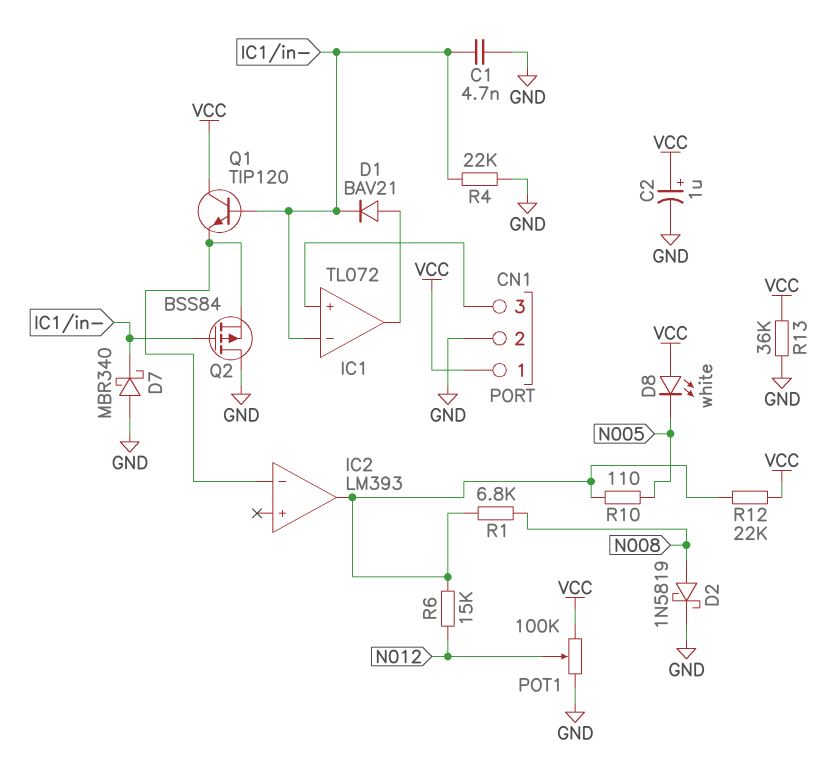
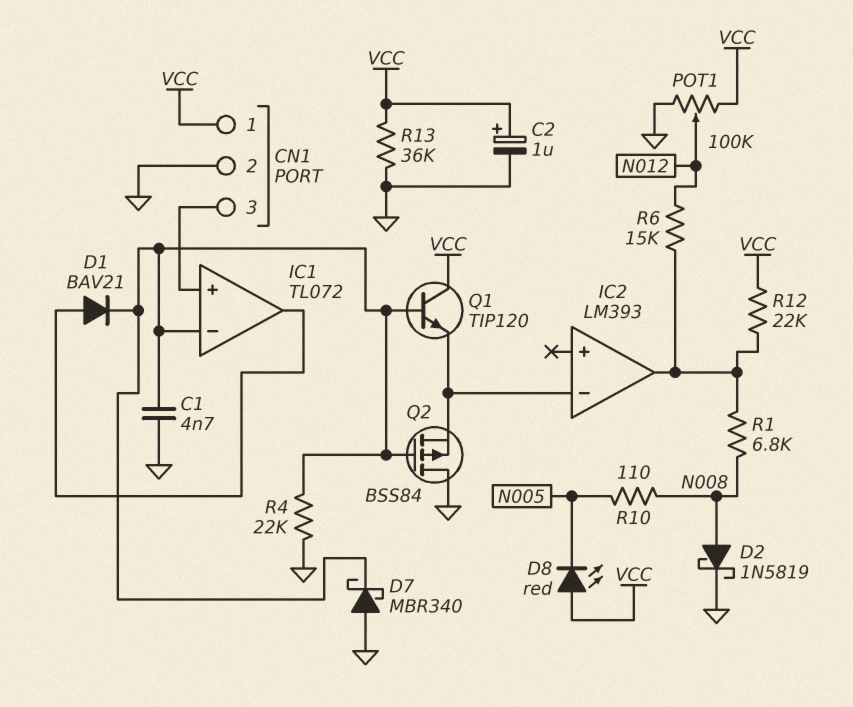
D8: LED white (A VCC, K N005) -> LED red (A VCC, K N005)
R10: 110 (IC2/out, N005) -> 110 (N005, N008)

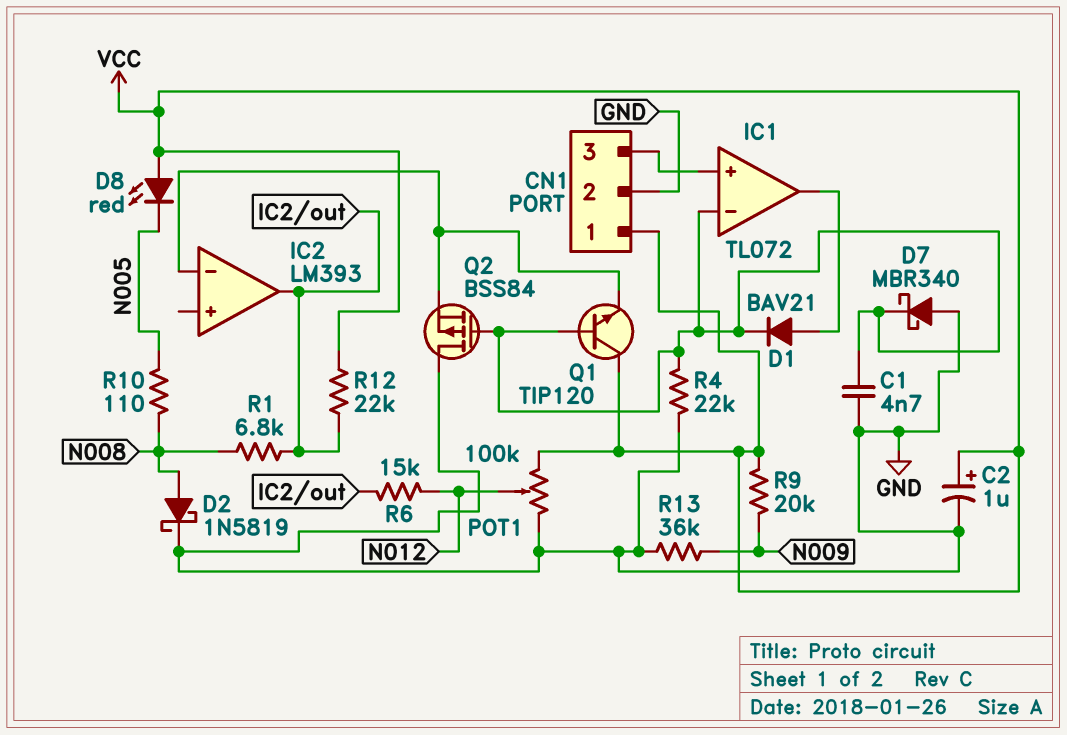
R9: none -> 20k (N009, VCC)
R13: 36k (GND, VCC) -> 36k (GND, N009)

